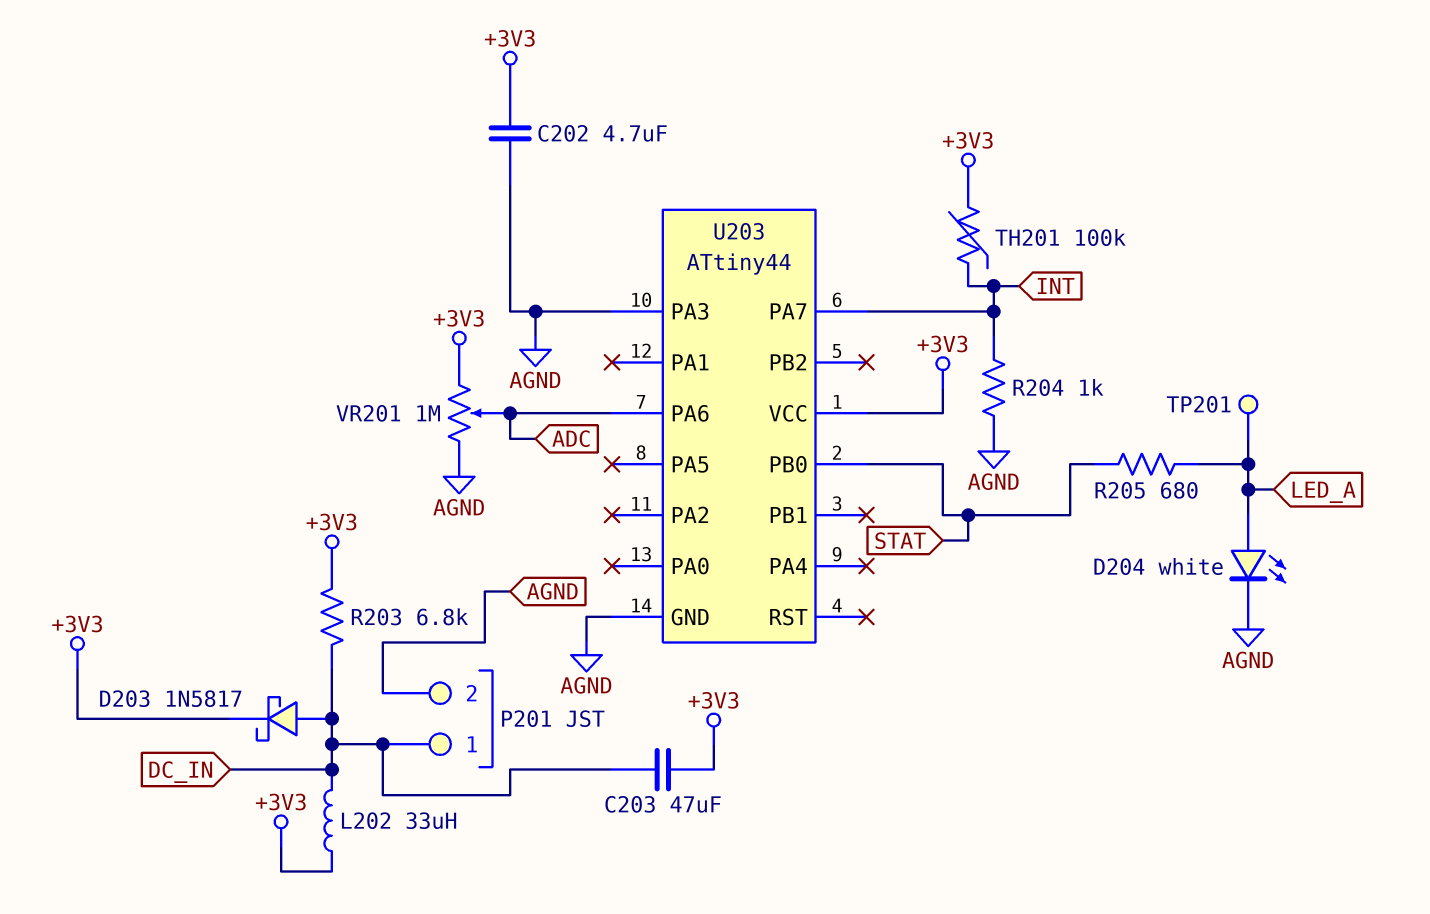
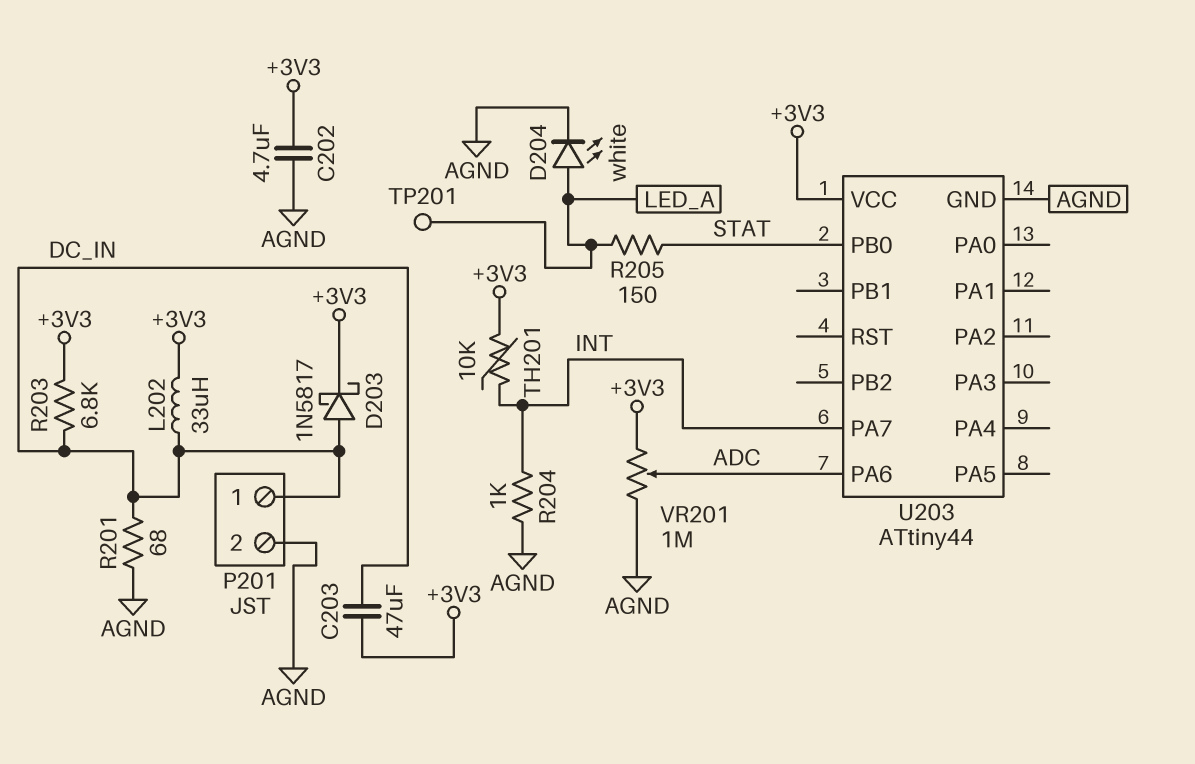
R201: none -> 68 (AGND, DC_IN)
R205: 680 (LED_A, STAT) -> 150 (LED_A, STAT)
TH201: 100k (+3V3, INT) -> 10k (+3V3, INT)
U203 pin PA3: AGND -> none

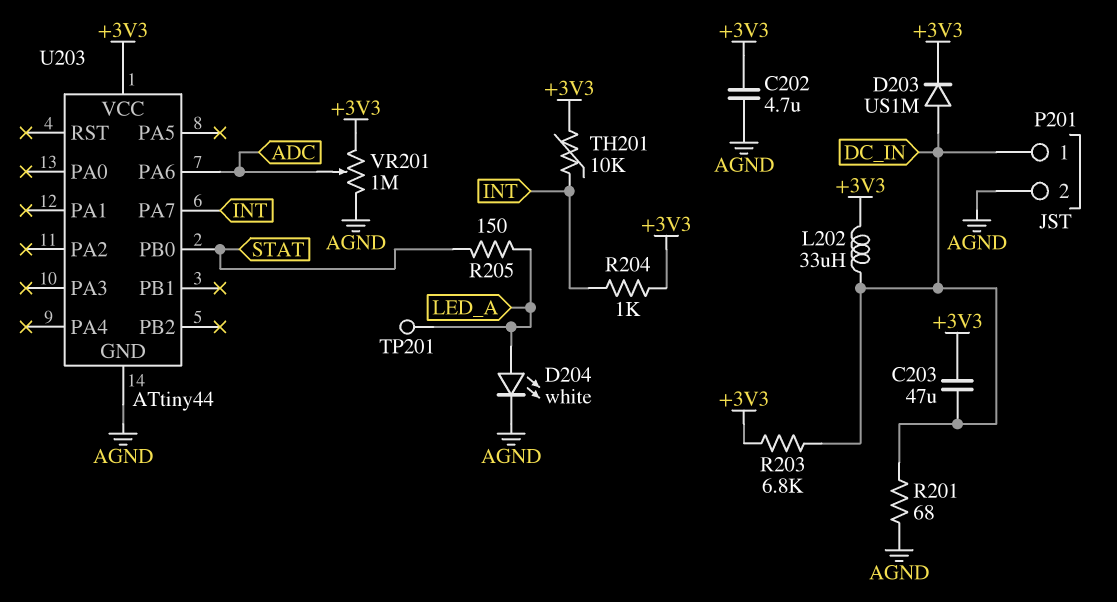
D203: schottky 1N5817 (A DC_IN, K +3V3) -> diode US1M (A DC_IN, K +3V3)
R204: 1k (AGND, INT) -> 1k (+3V3, INT)

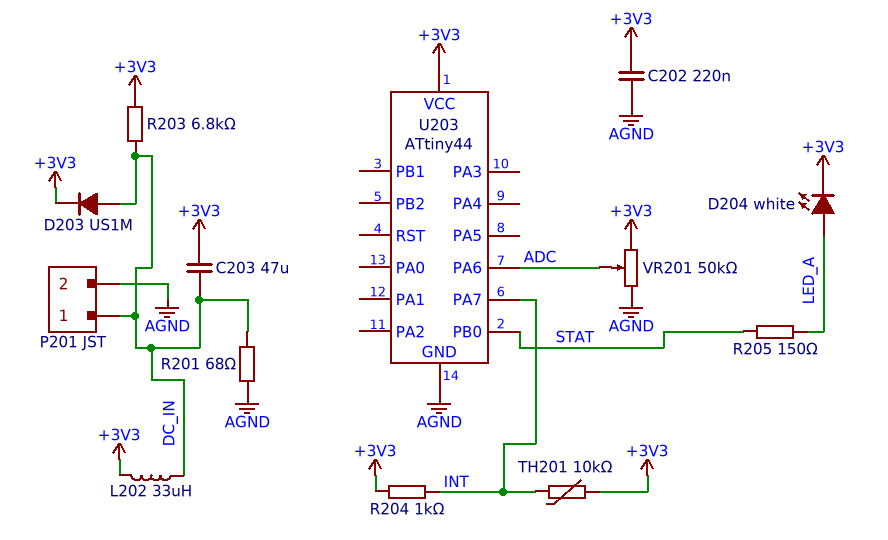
C202: 4.7uF (+3V3, AGND) -> 220nF (+3V3, AGND)
D204: LED white (A LED_A, K AGND) -> LED white (A LED_A, K +3V3)
TP201: test point (LED_A) -> none
VR201: 1M (+3V3, AGND, wiper ADC) -> 50k (+3V3, AGND, wiper ADC)

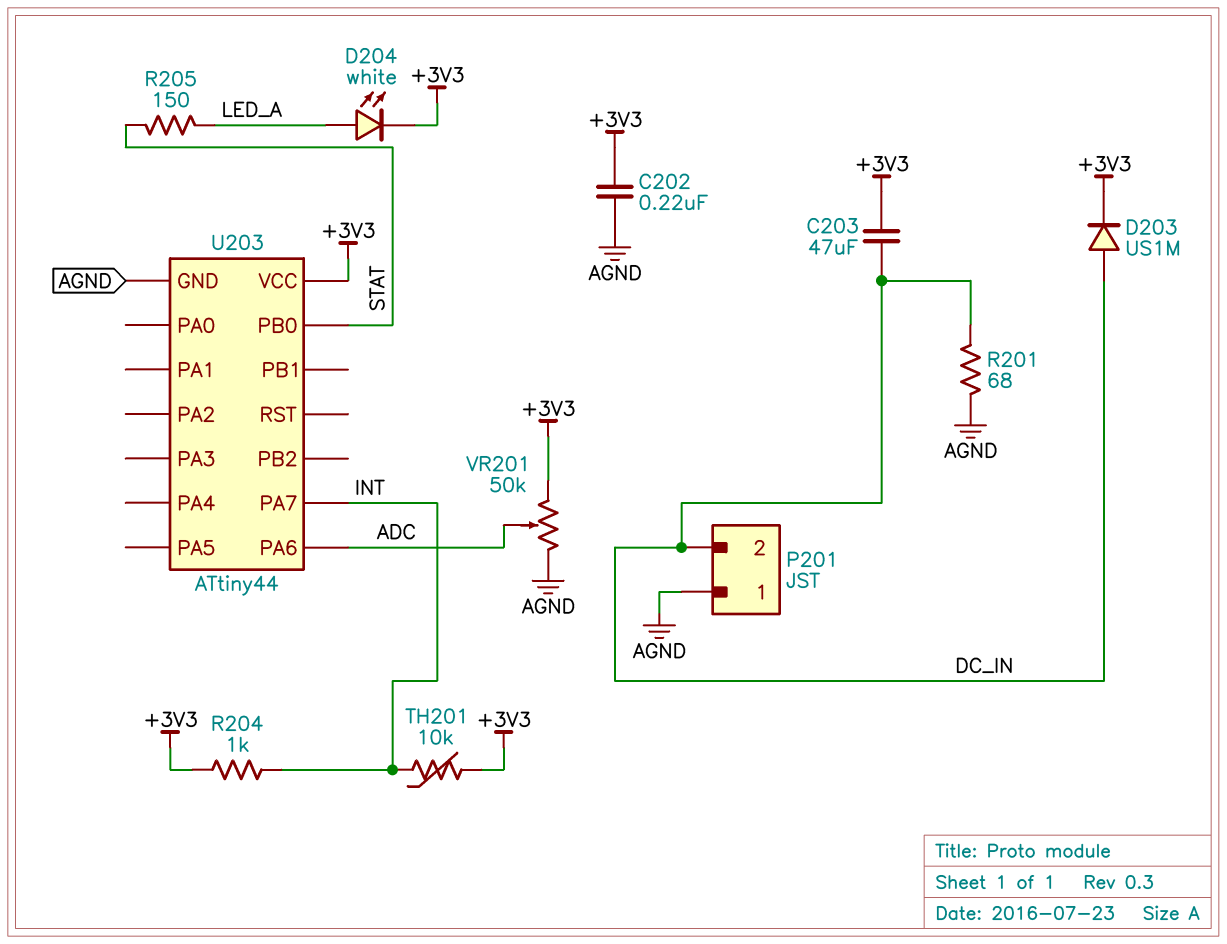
L202: 33uH (+3V3, DC_IN) -> none
P201 pin 1: DC_IN -> AGND
P201 pin 2: AGND -> DC_IN
R203: 6.8k (+3V3, DC_IN) -> none

